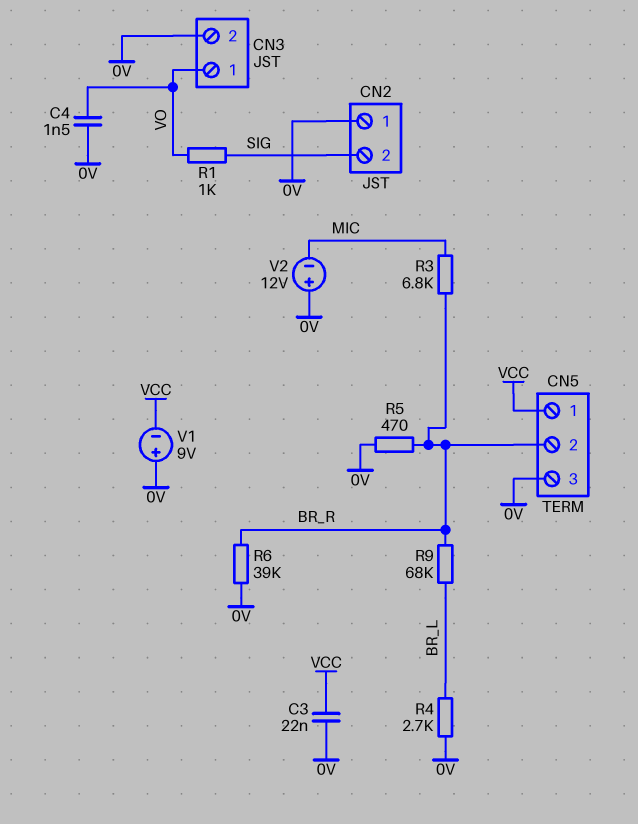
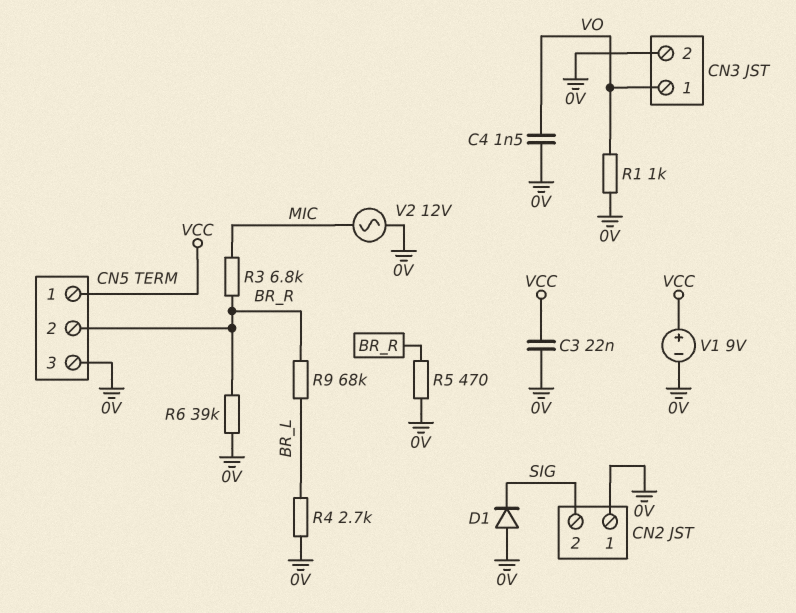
D1: none -> diode (A 0V, K SIG)
R1: 1k (SIG, VO) -> 1k (0V, VO)
V1: 9V (plus 0V, minus VCC) -> 9V (plus VCC, minus 0V)
V2: 12V (plus 0V, minus MIC) -> AC 12V (0V, MIC)

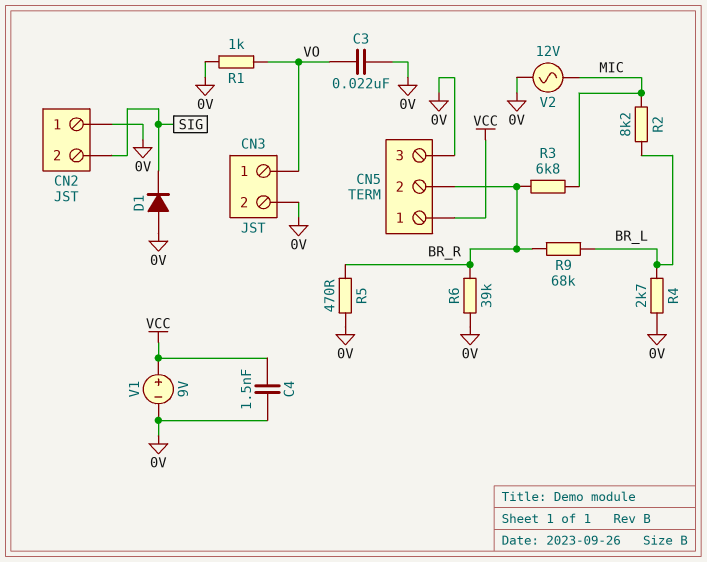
C3: 22nF (0V, VCC) -> 22nF (0V, VO)
C4: 1.5nF (0V, VO) -> 1.5nF (0V, VCC)
R2: none -> 8.2k (BR_L, MIC)

